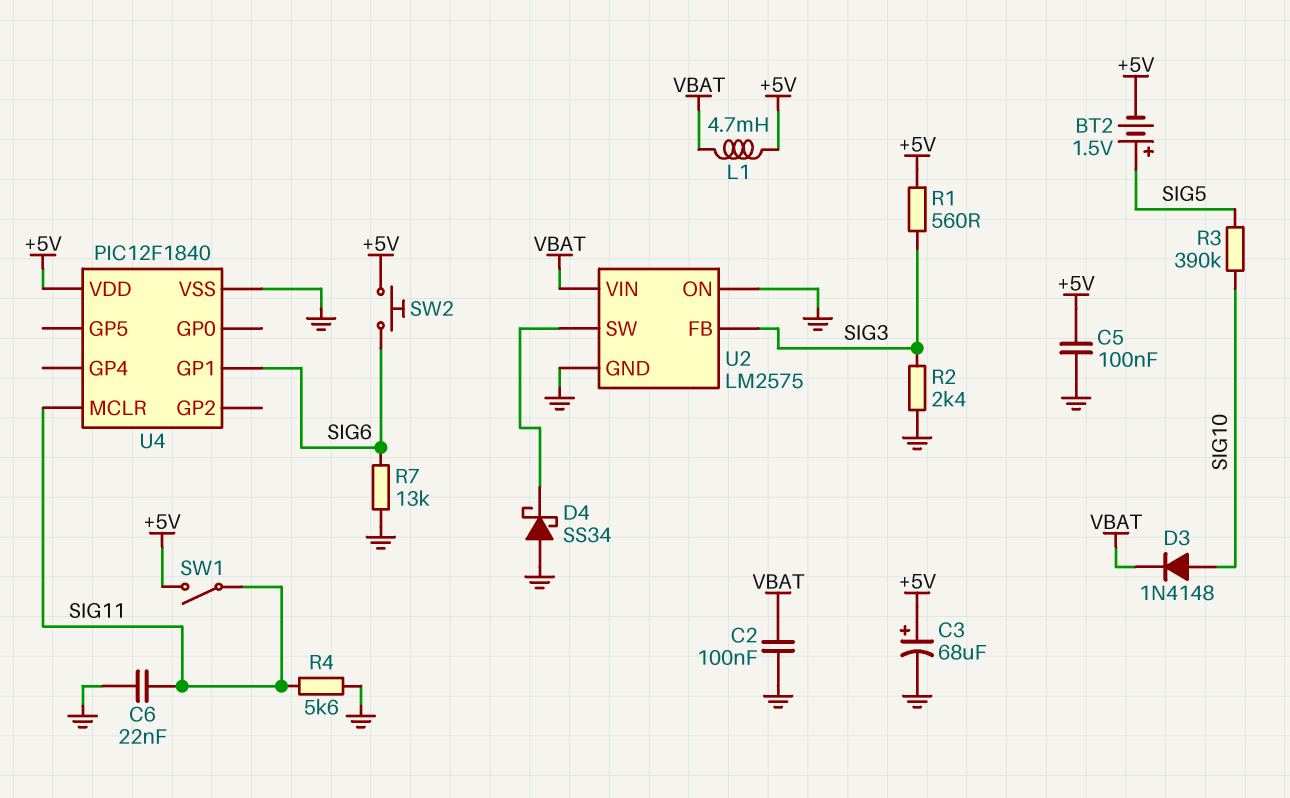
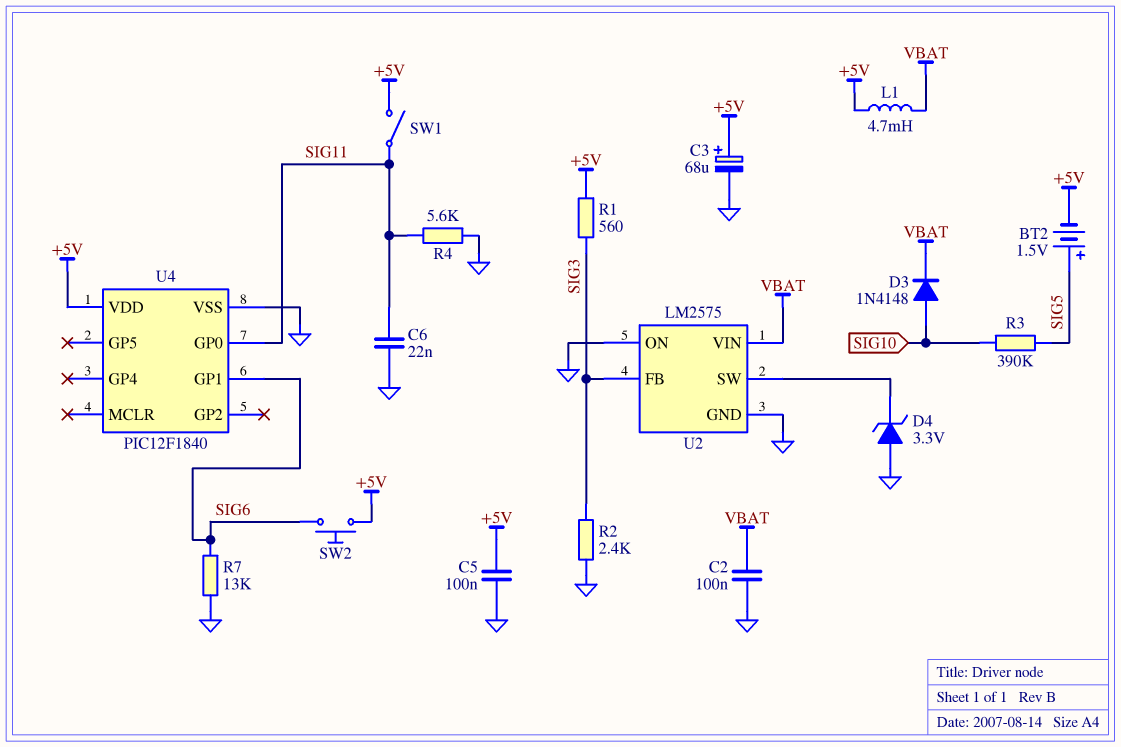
D4: schottky SS34 (A GND, K U2/SW) -> zener 3.3V (A GND, K U2/SW)
U4 pin GP0: none -> SIG11
U4 pin MCLR: SIG11 -> none

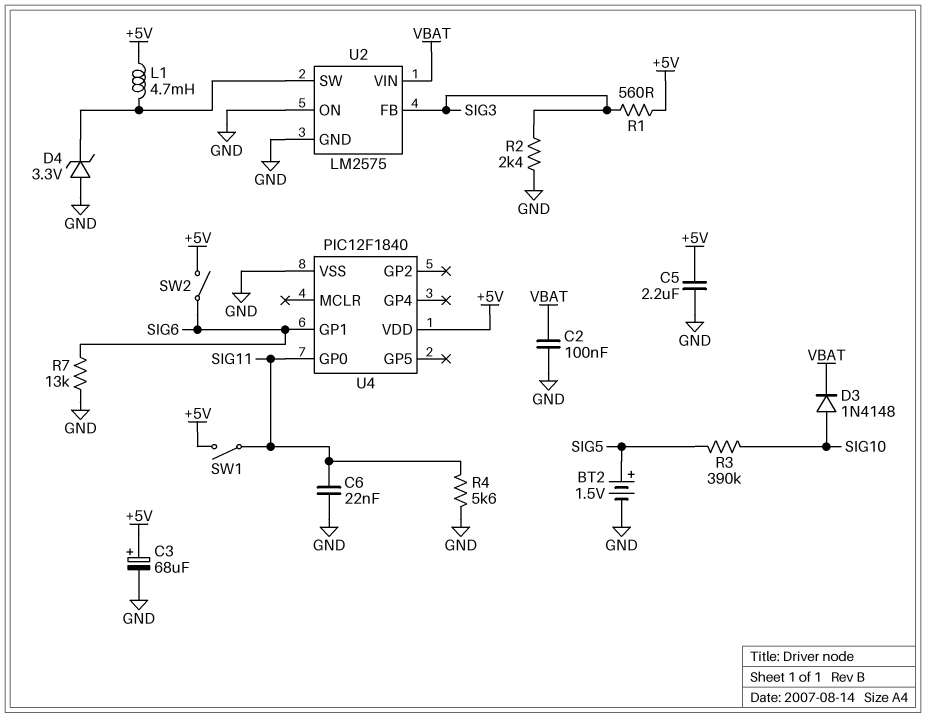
BT2: 1.5V (plus SIG5, minus +5V) -> 1.5V (plus SIG5, minus GND)
C5: 100nF (+5V, GND) -> 2.2uF (+5V, GND)
L1: 4.7mH (+5V, VBAT) -> 4.7mH (+5V, U2/SW)
SW2: button (+5V, SIG6) -> switch (+5V, SIG6)

